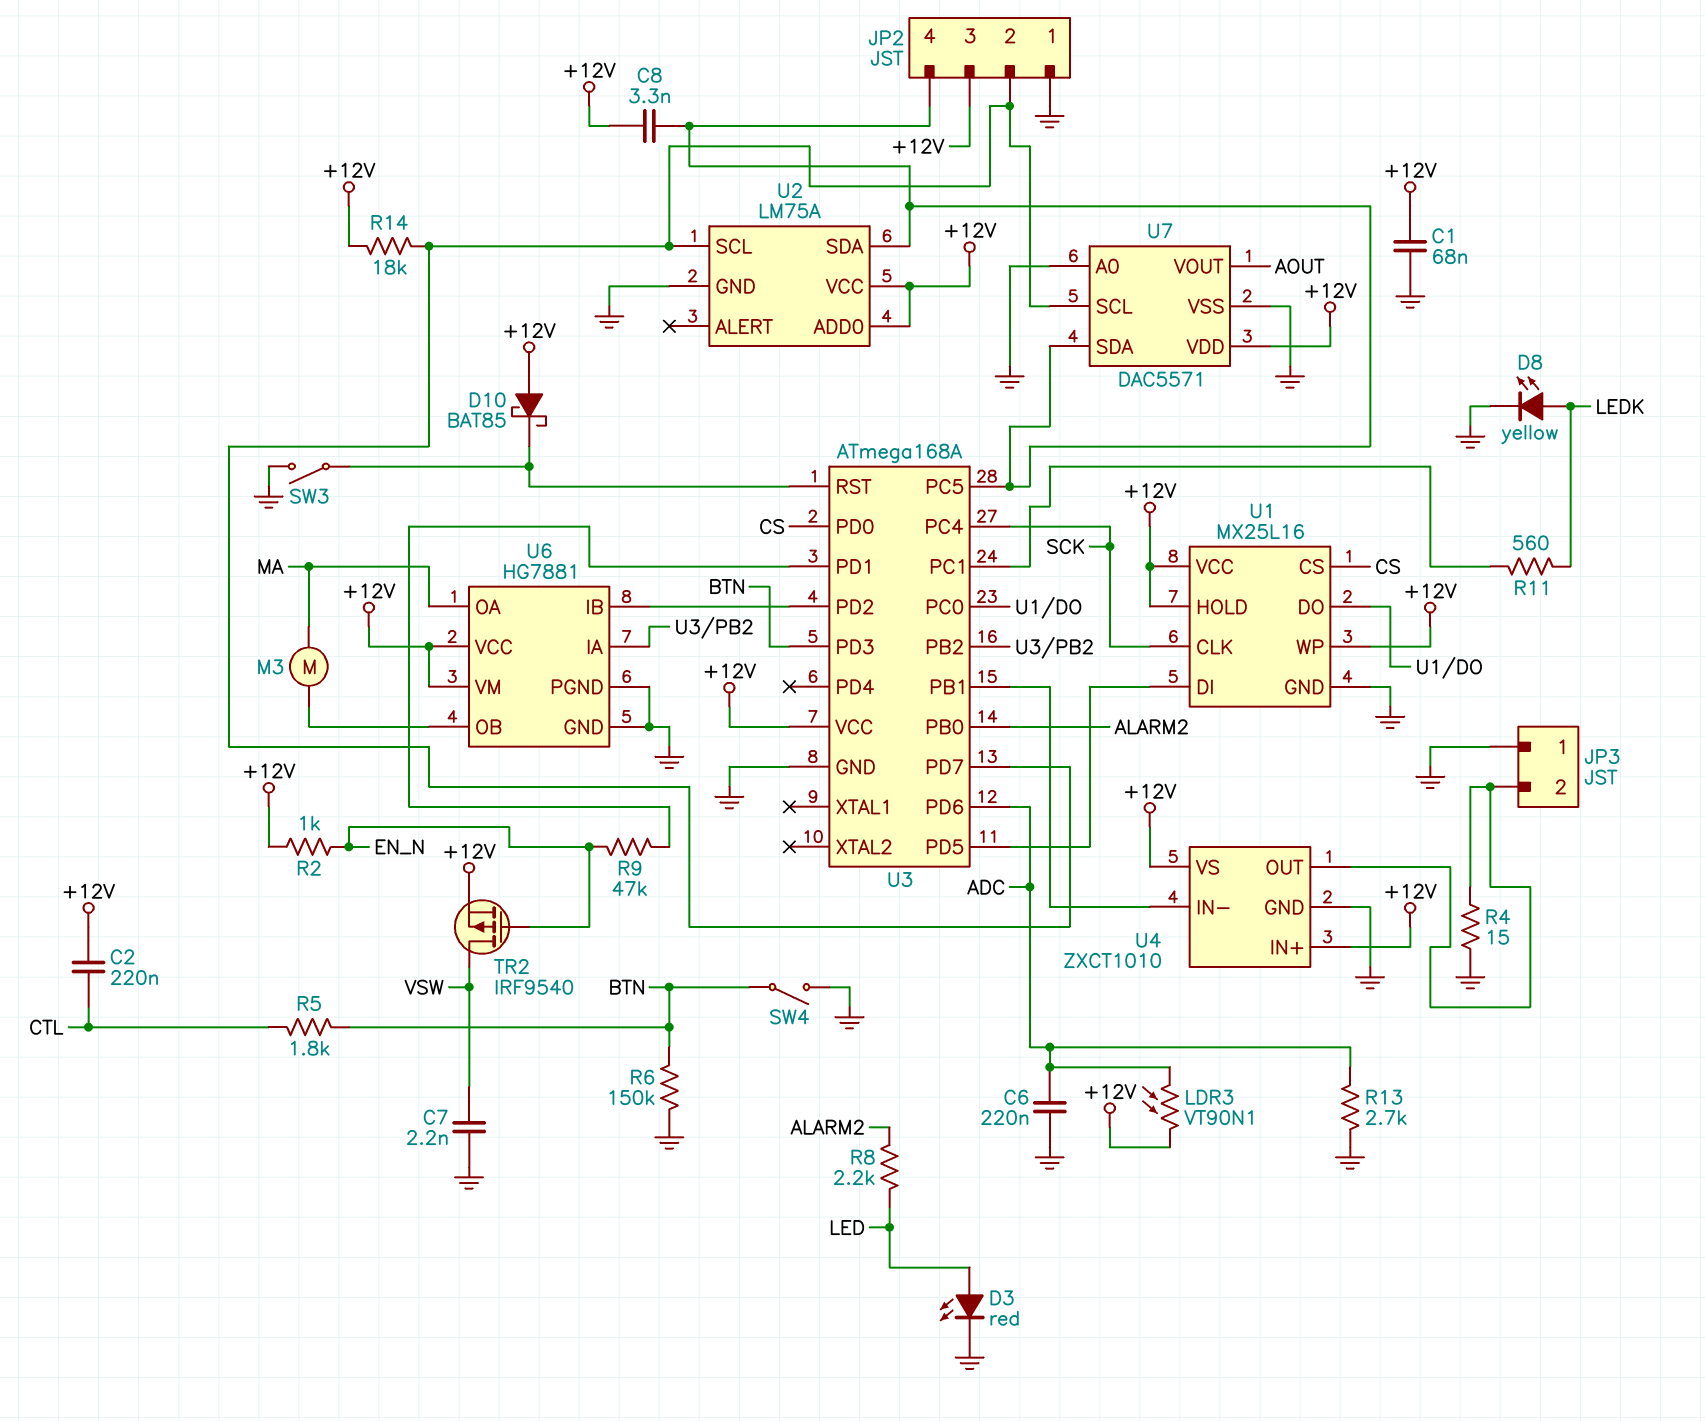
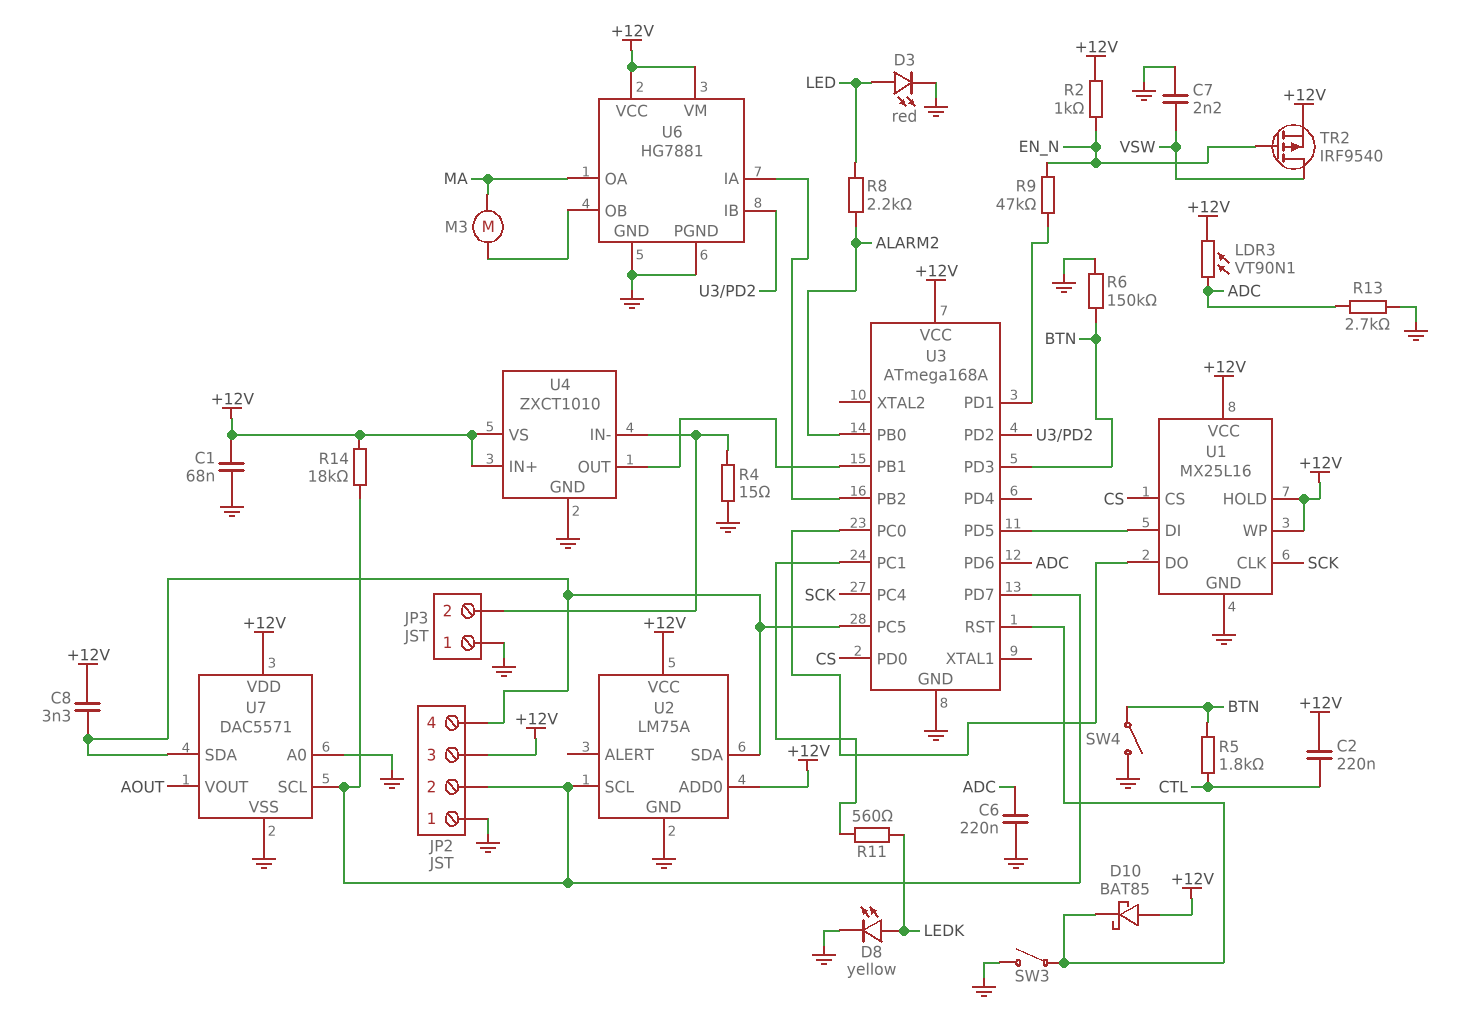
U4 pin IN-: U3/PB1 -> JP3/2
U4 pin OUT: JP3/2 -> U3/PB1

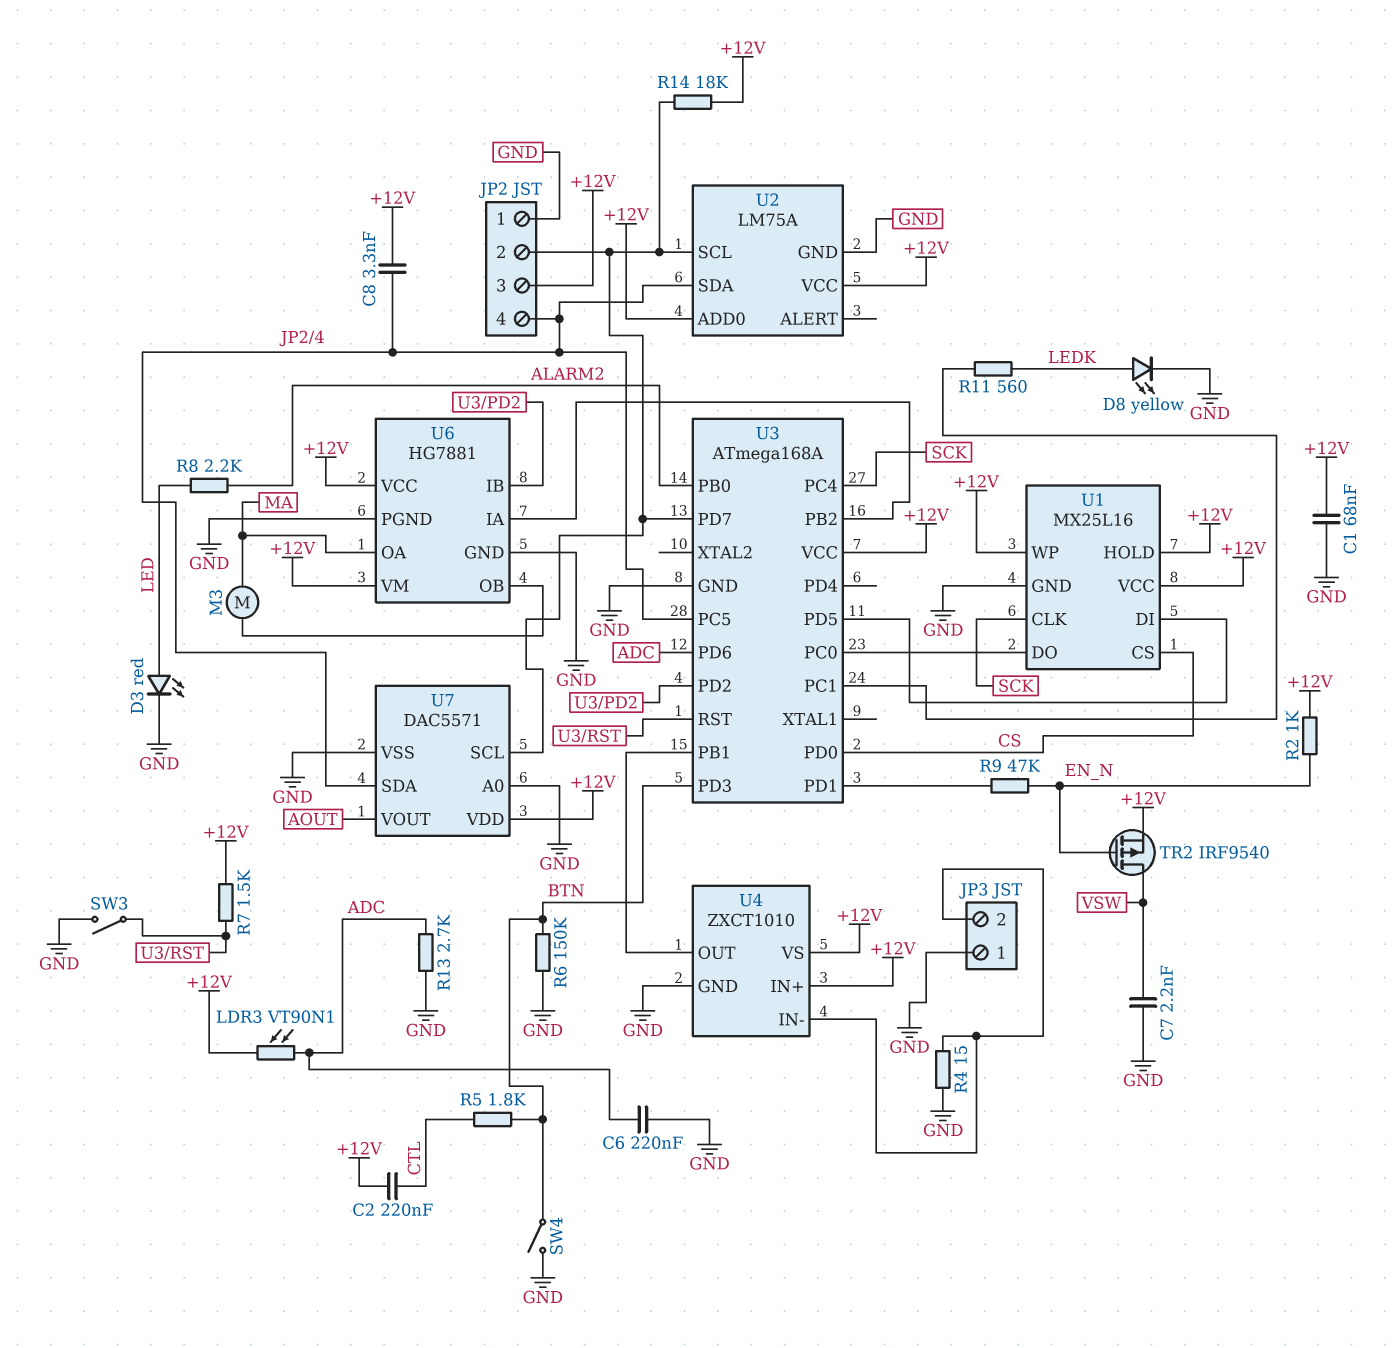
D10: schottky BAT85 (A +12V, K U3/RST) -> none
R7: none -> 1.5k (+12V, U3/RST)

